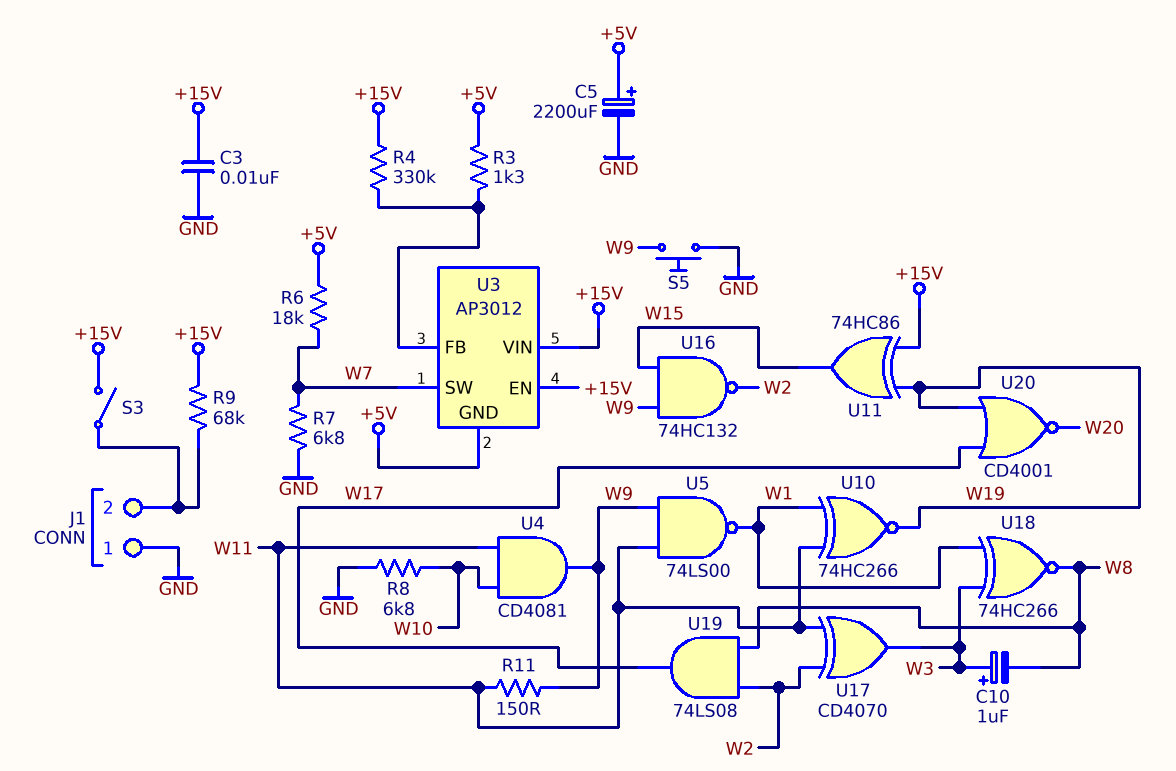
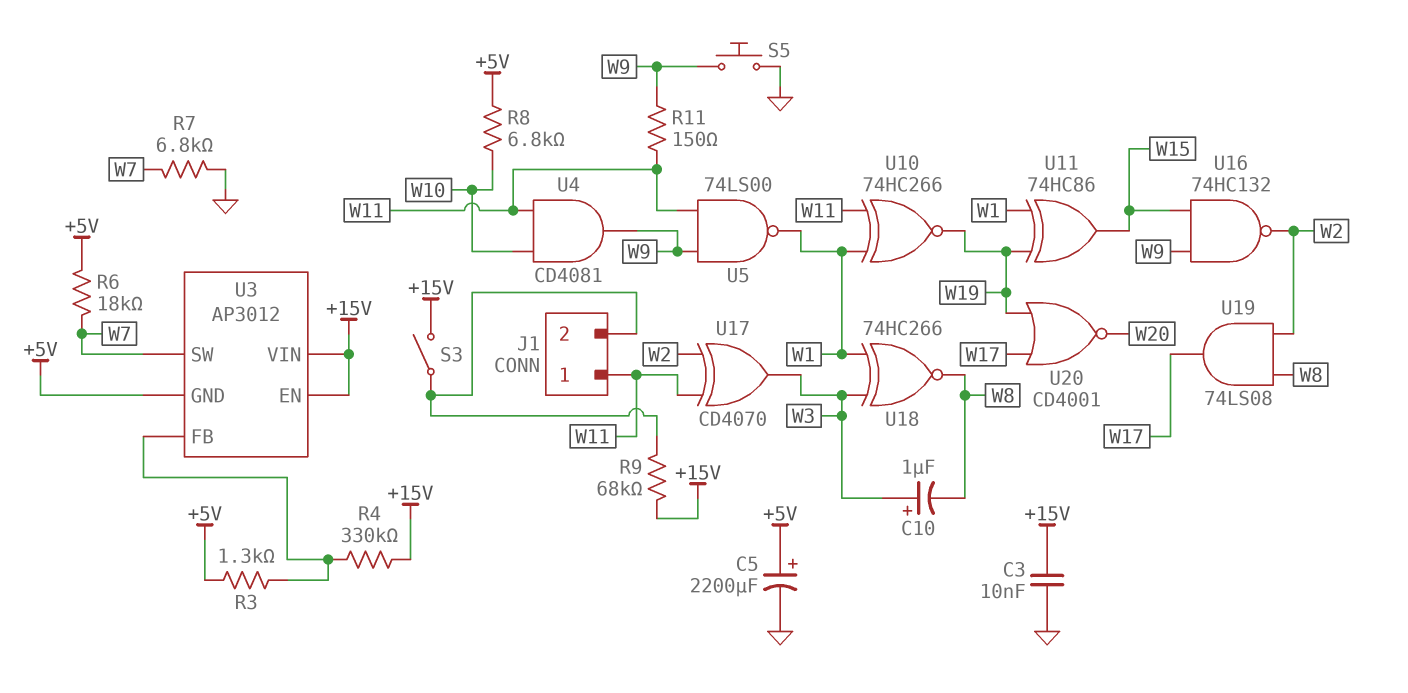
J1 pin 1: GND -> W11
R8: 6.8k (GND, W10) -> 6.8k (+5V, W10)
U11: XOR 74HC86 (in +15V, in W19, out W15) -> XOR 74HC86 (in W1, in W19, out W15)

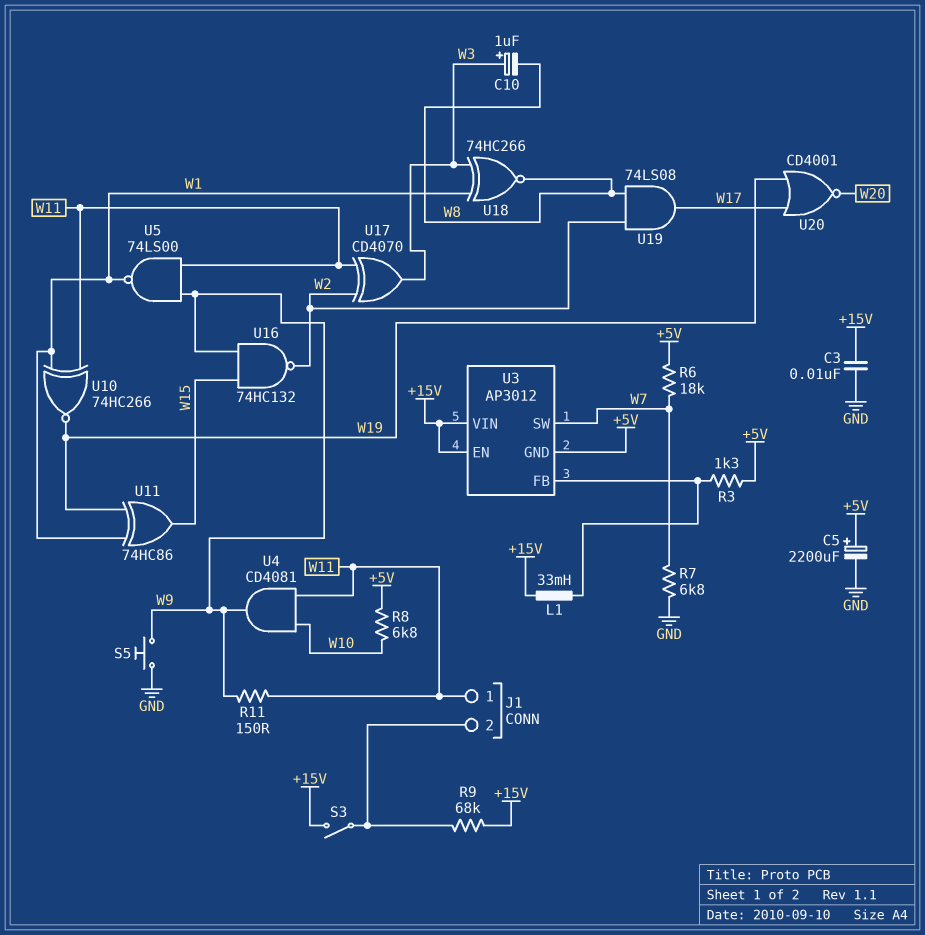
L1: none -> 33mH (+15V, U3/FB)
R4: 330k (+15V, U3/FB) -> none

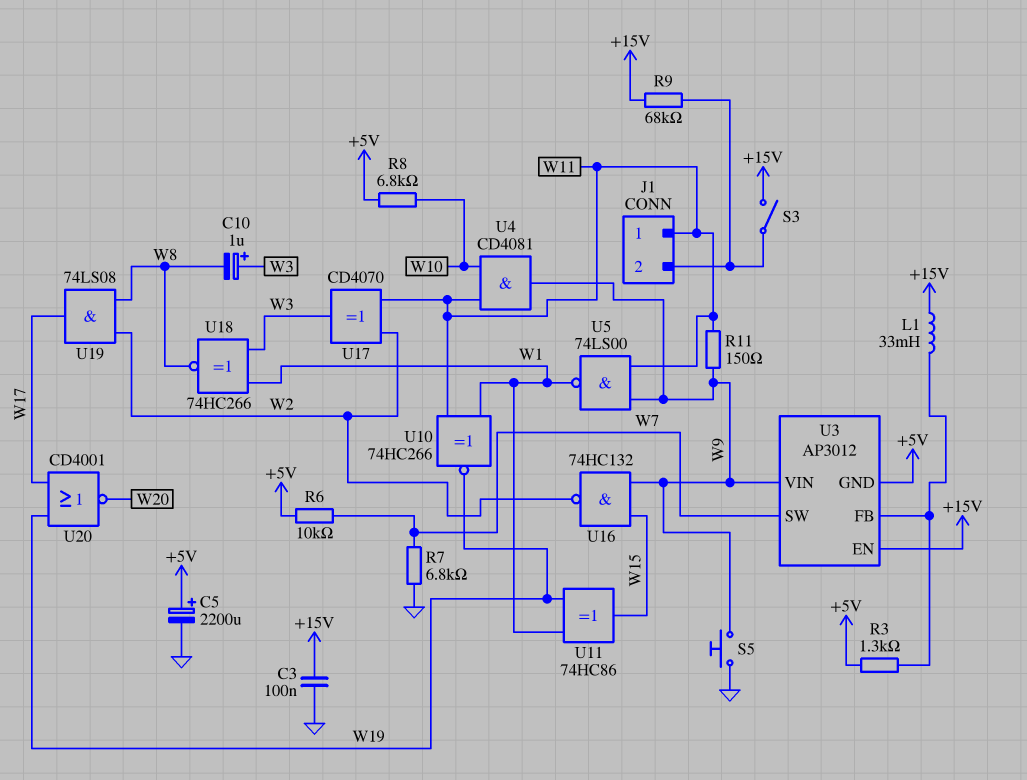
C3: 10nF (+15V, GND) -> 100nF (+15V, GND)
R6: 18k (+5V, W7) -> 10k (+5V, W7)
U3 pin VIN: +15V -> W9

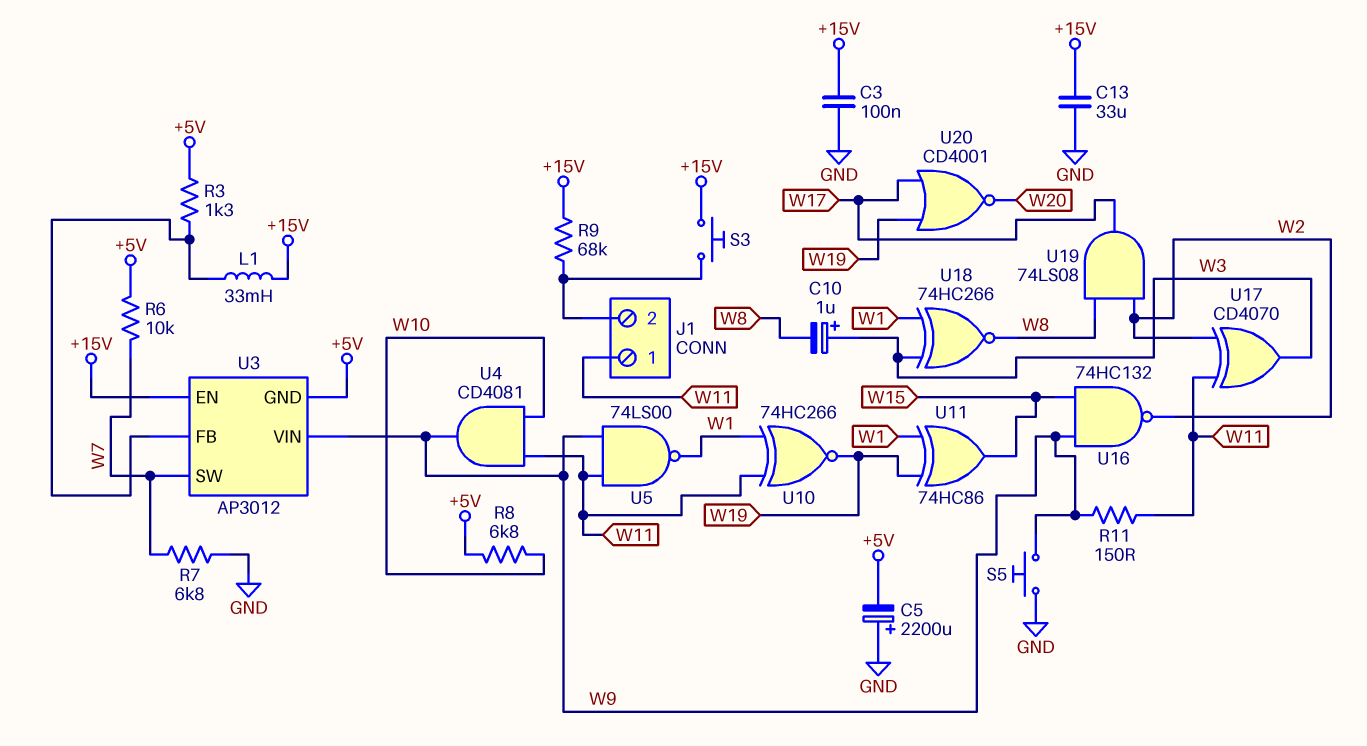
C5: 2200uF (plus +5V, minus GND) -> 2200uF (plus GND, minus +5V)
C13: none -> 33uF (+15V, GND)
S3: switch (+15V, J1/2) -> button (+15V, J1/2)

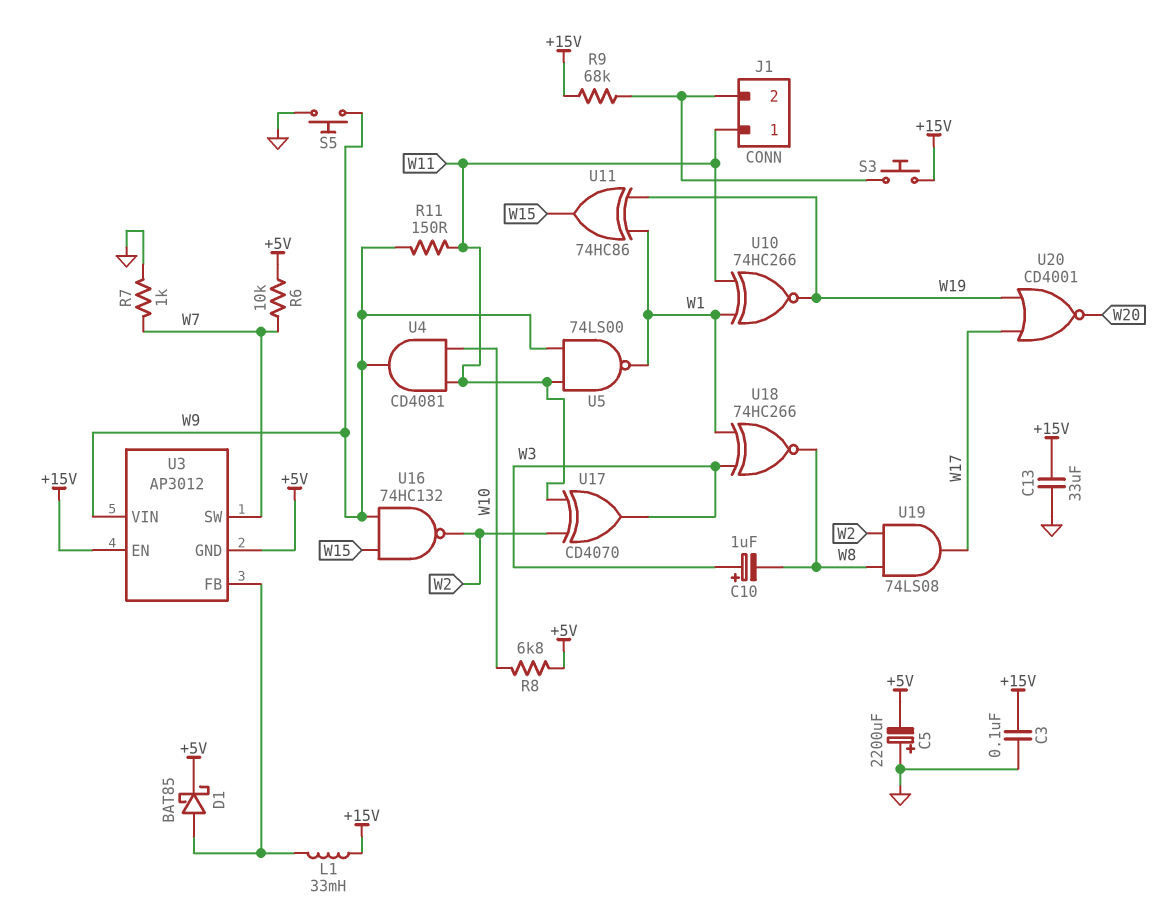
D1: none -> schottky BAT85 (A U3/FB, K +5V)
R3: 1.3k (+5V, U3/FB) -> none
R7: 6.8k (GND, W7) -> 1k (GND, W7)

